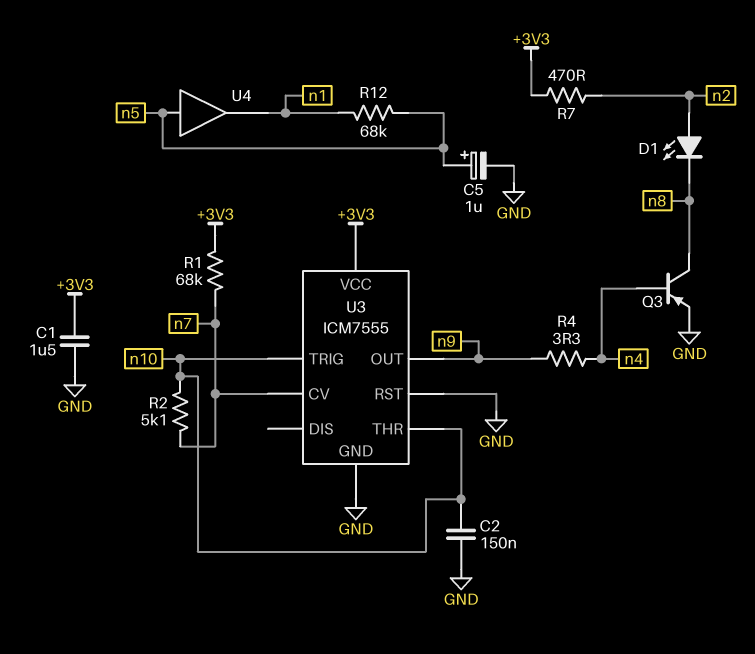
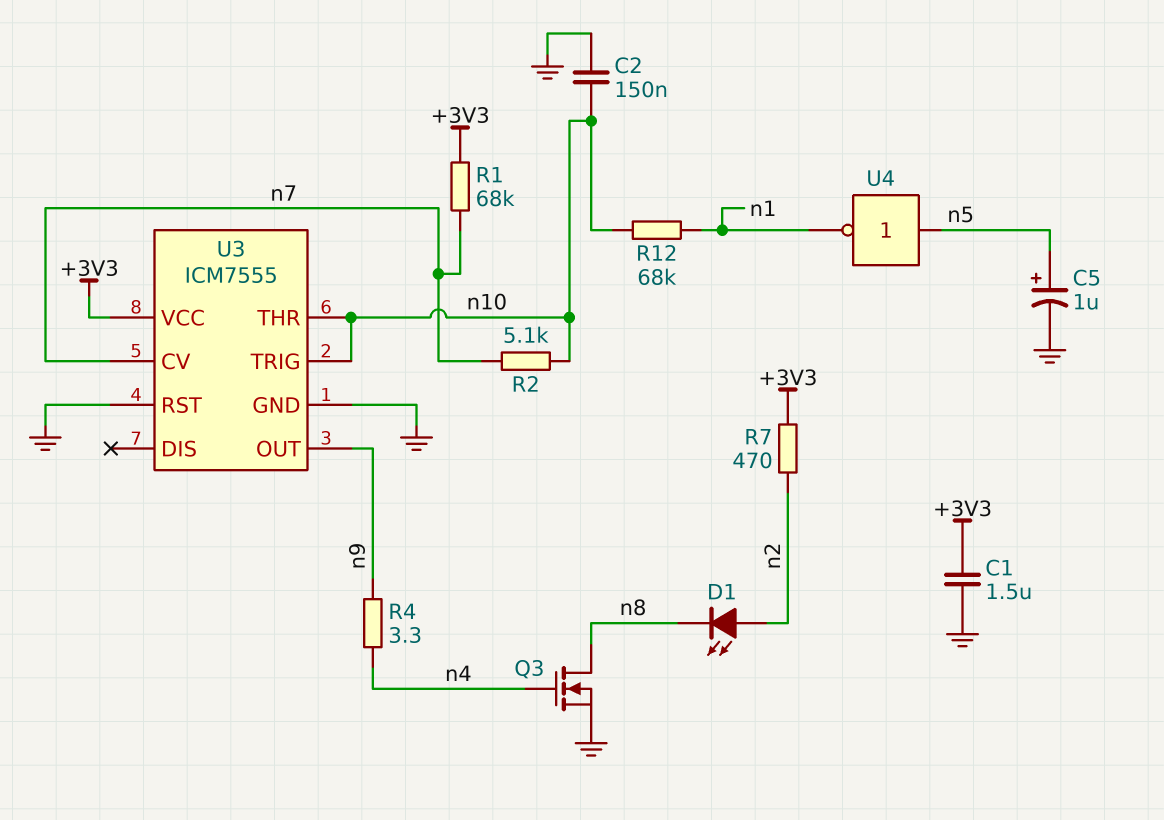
Q3: PNP (B n4, C n8, E GND) -> NMOS (G n4, D n8, S GND)
R12: 68k (n1, n5) -> 68k (n1, n10)
U4: buffer (in n5, out n1) -> NOT (in n5, out n1)

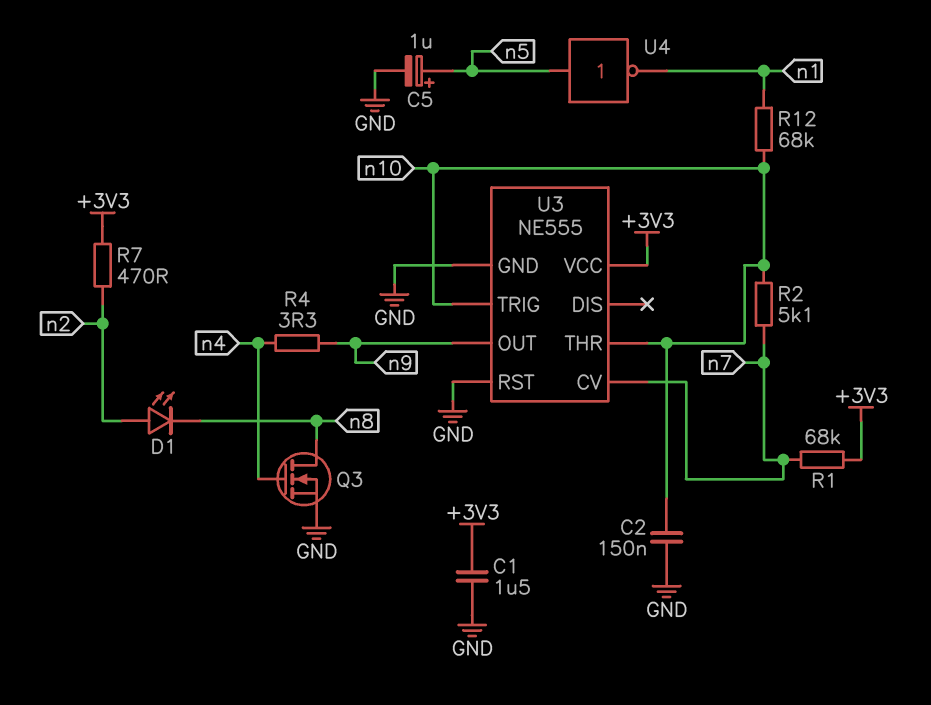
U3: ICM7555 -> NE555

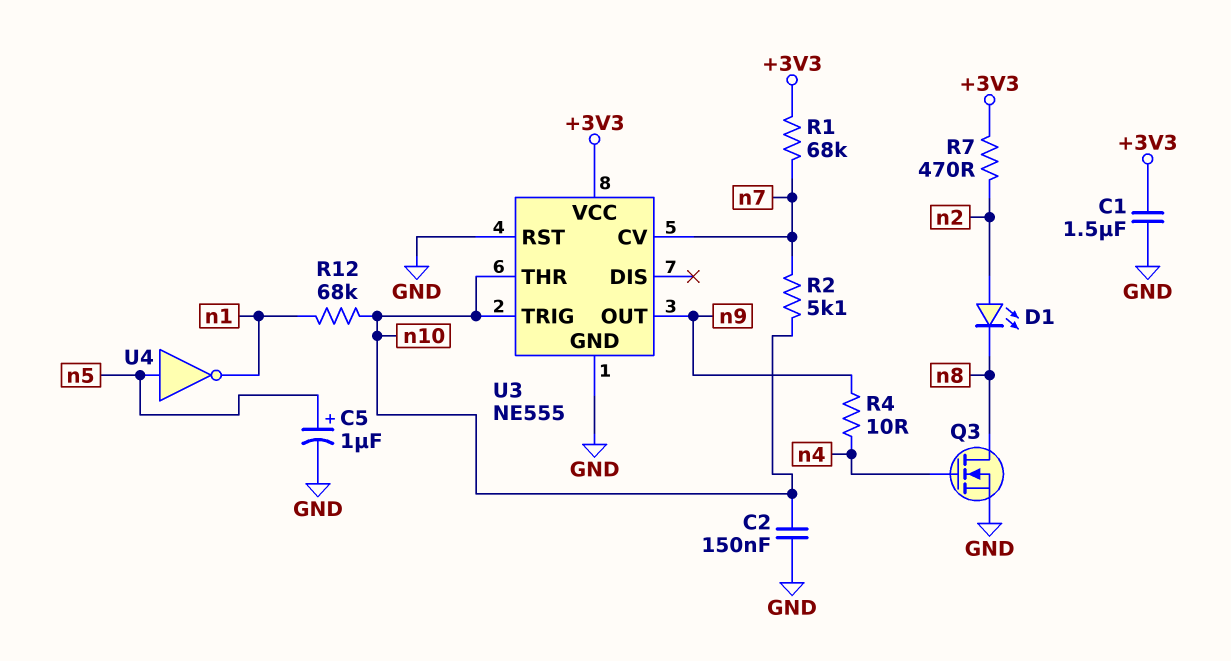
R4: 3.3 (n4, n9) -> 10 (n4, n9)

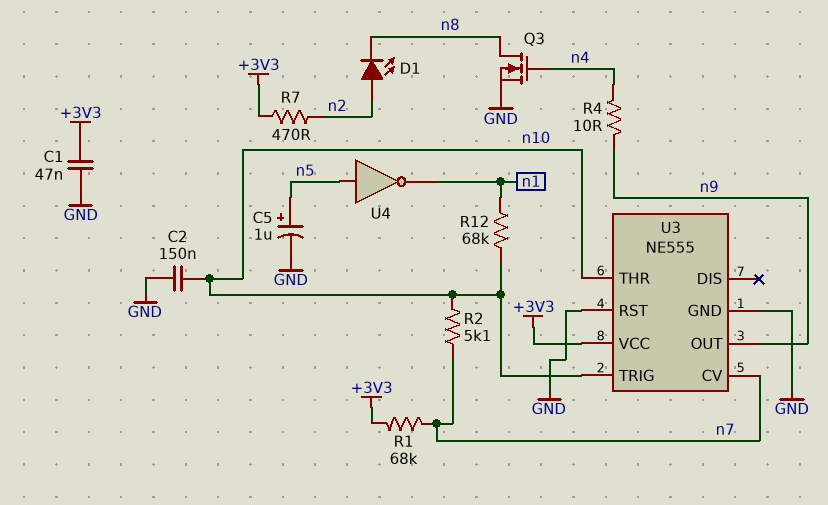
C1: 1.5uF (+3V3, GND) -> 47nF (+3V3, GND)

